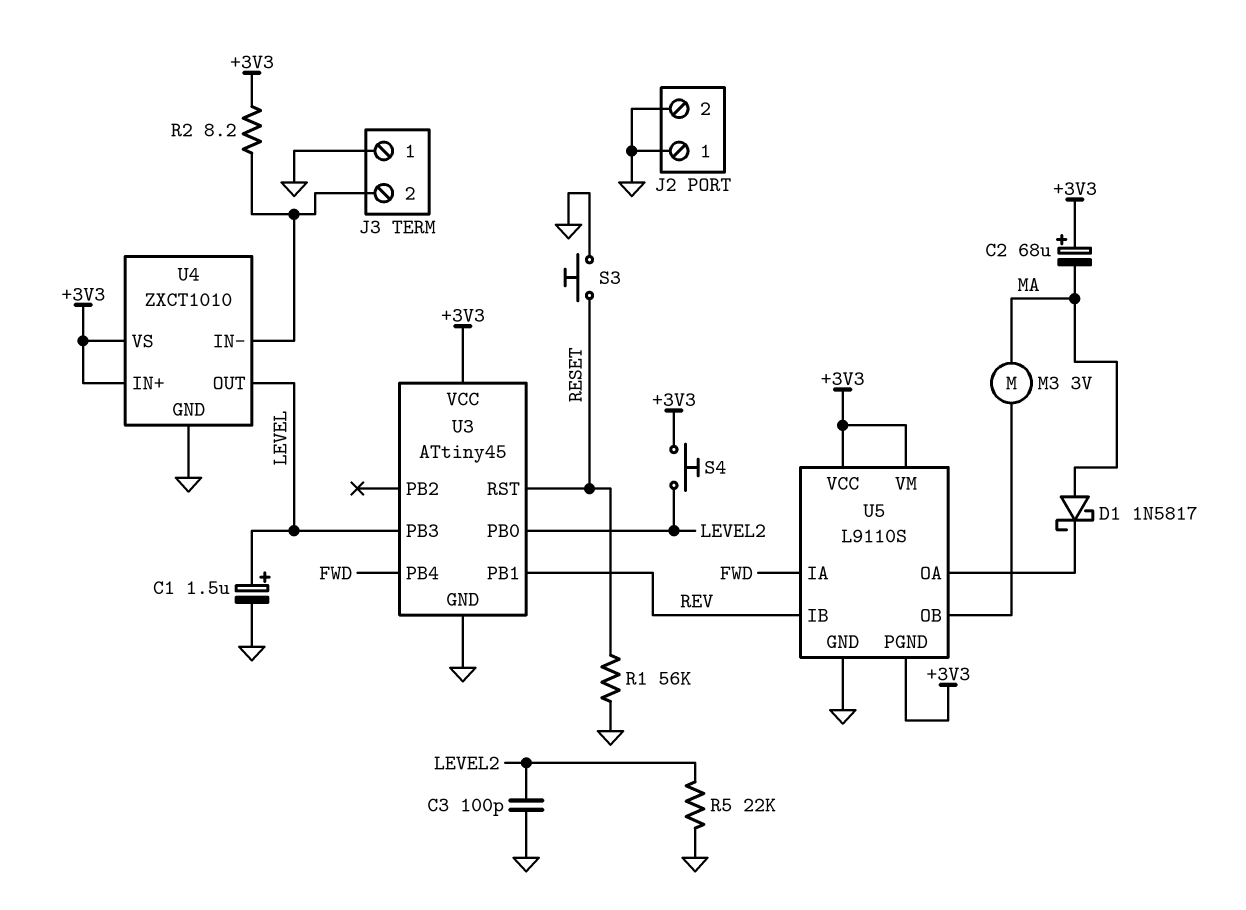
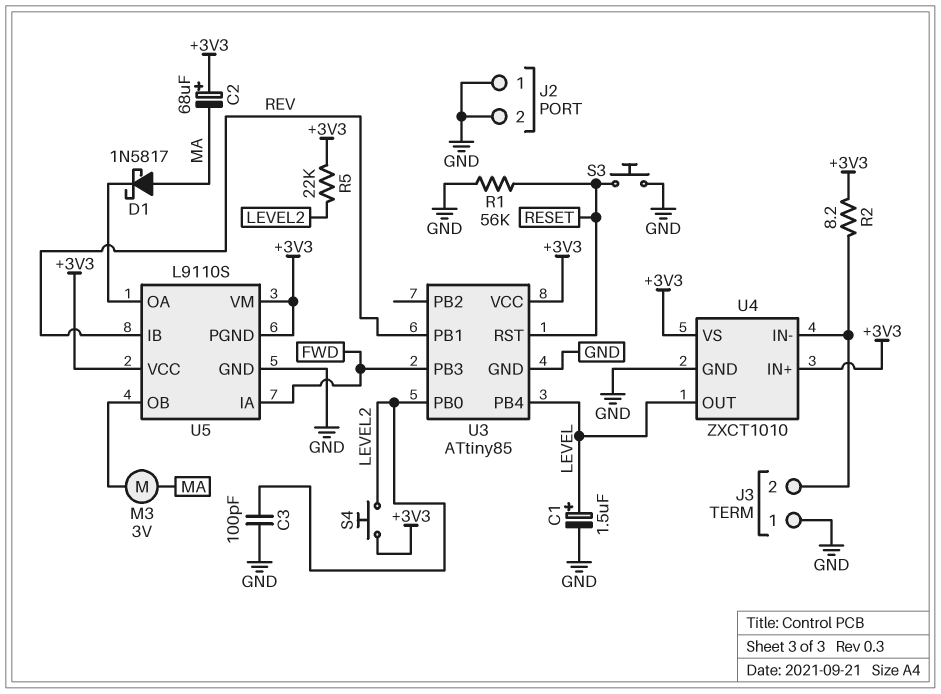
R5: 22k (GND, LEVEL2) -> 22k (+3V3, LEVEL2)
U3: ATtiny45 -> ATtiny85
U3 pin PB3: LEVEL -> FWD
U3 pin PB4: FWD -> LEVEL

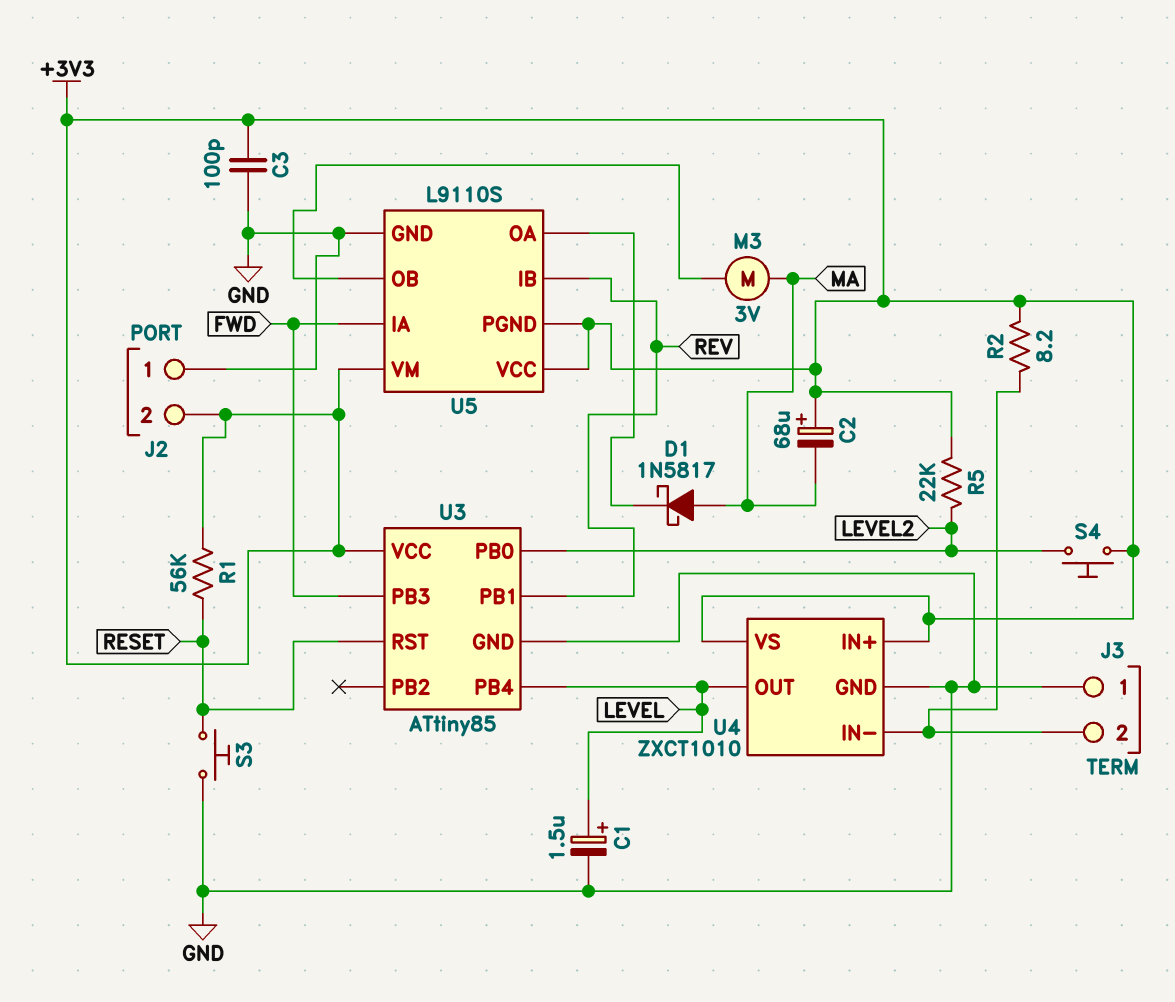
C3: 100pF (GND, LEVEL2) -> 100pF (+3V3, GND)
J2 pin 2: GND -> +3V3
R1: 56k (GND, RESET) -> 56k (+3V3, RESET)

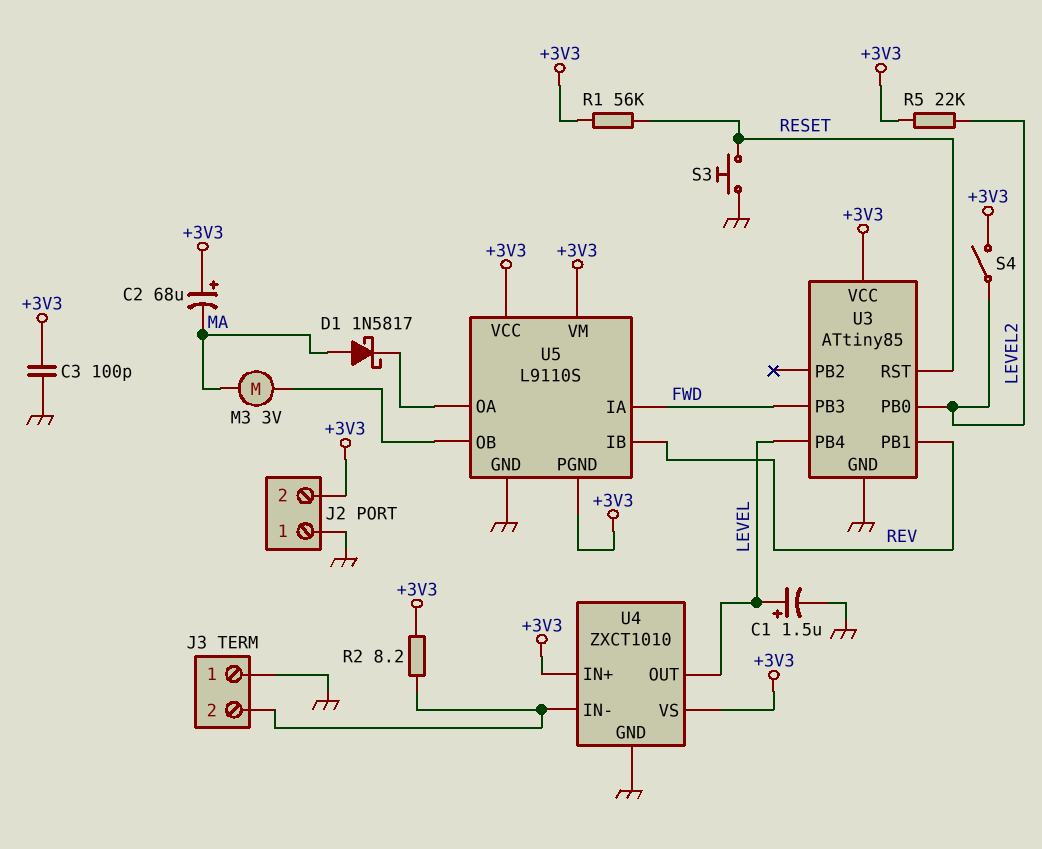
S4: button (+3V3, LEVEL2) -> switch (+3V3, LEVEL2)

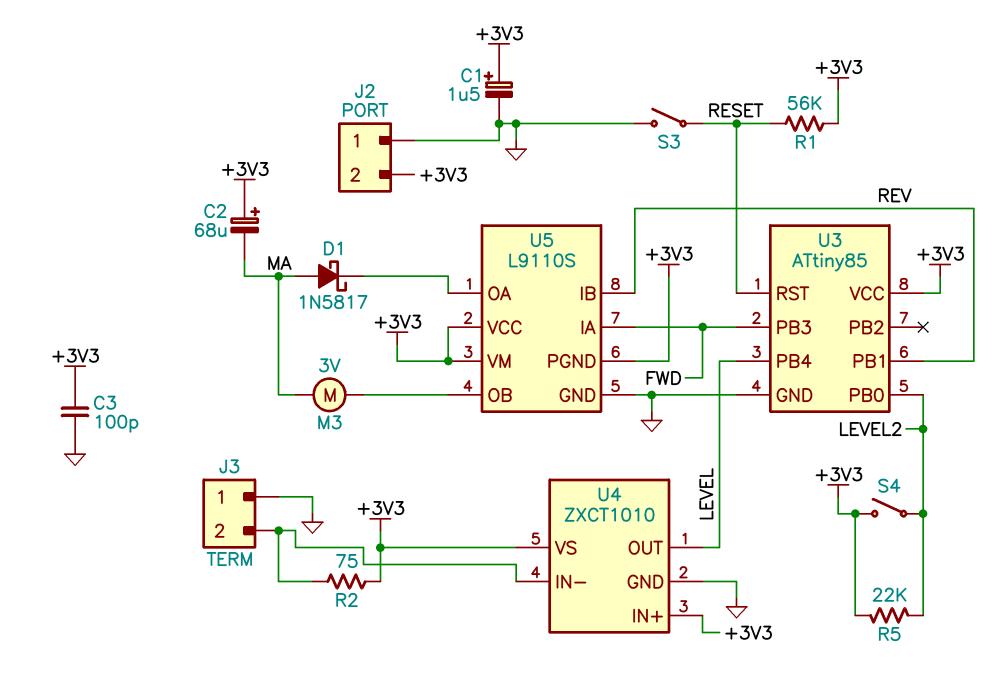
C1: 1.5uF (plus LEVEL, minus GND) -> 1.5uF (plus +3V3, minus GND)
R2: 8.2 (+3V3, J3/2) -> 75 (+3V3, J3/2)
S3: button (GND, RESET) -> switch (GND, RESET)

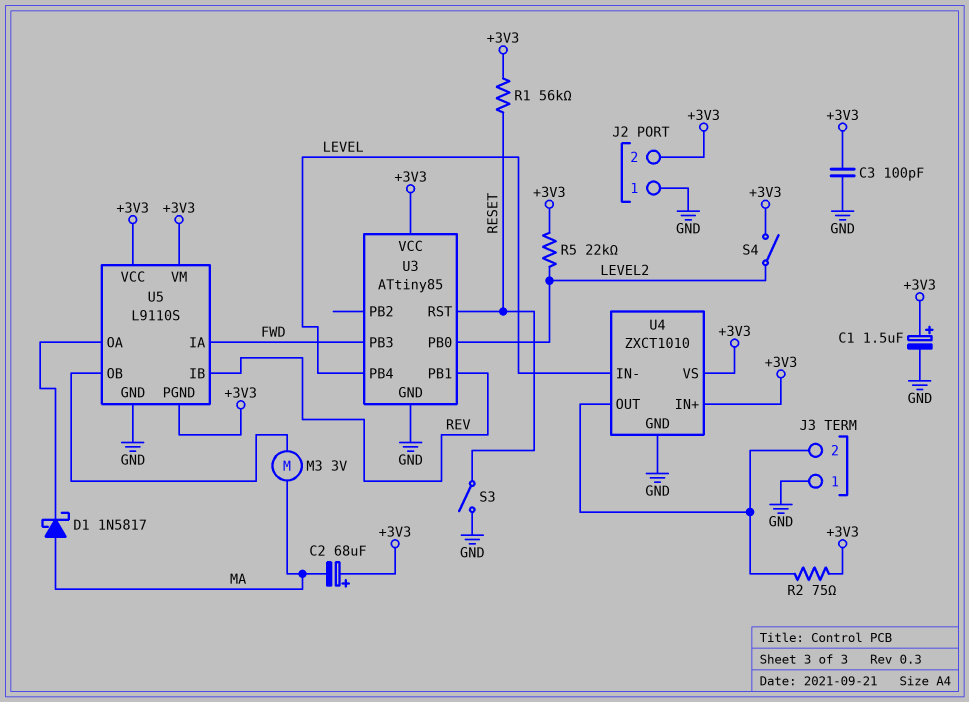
U4 pin IN-: J3/2 -> LEVEL
U4 pin OUT: LEVEL -> J3/2

